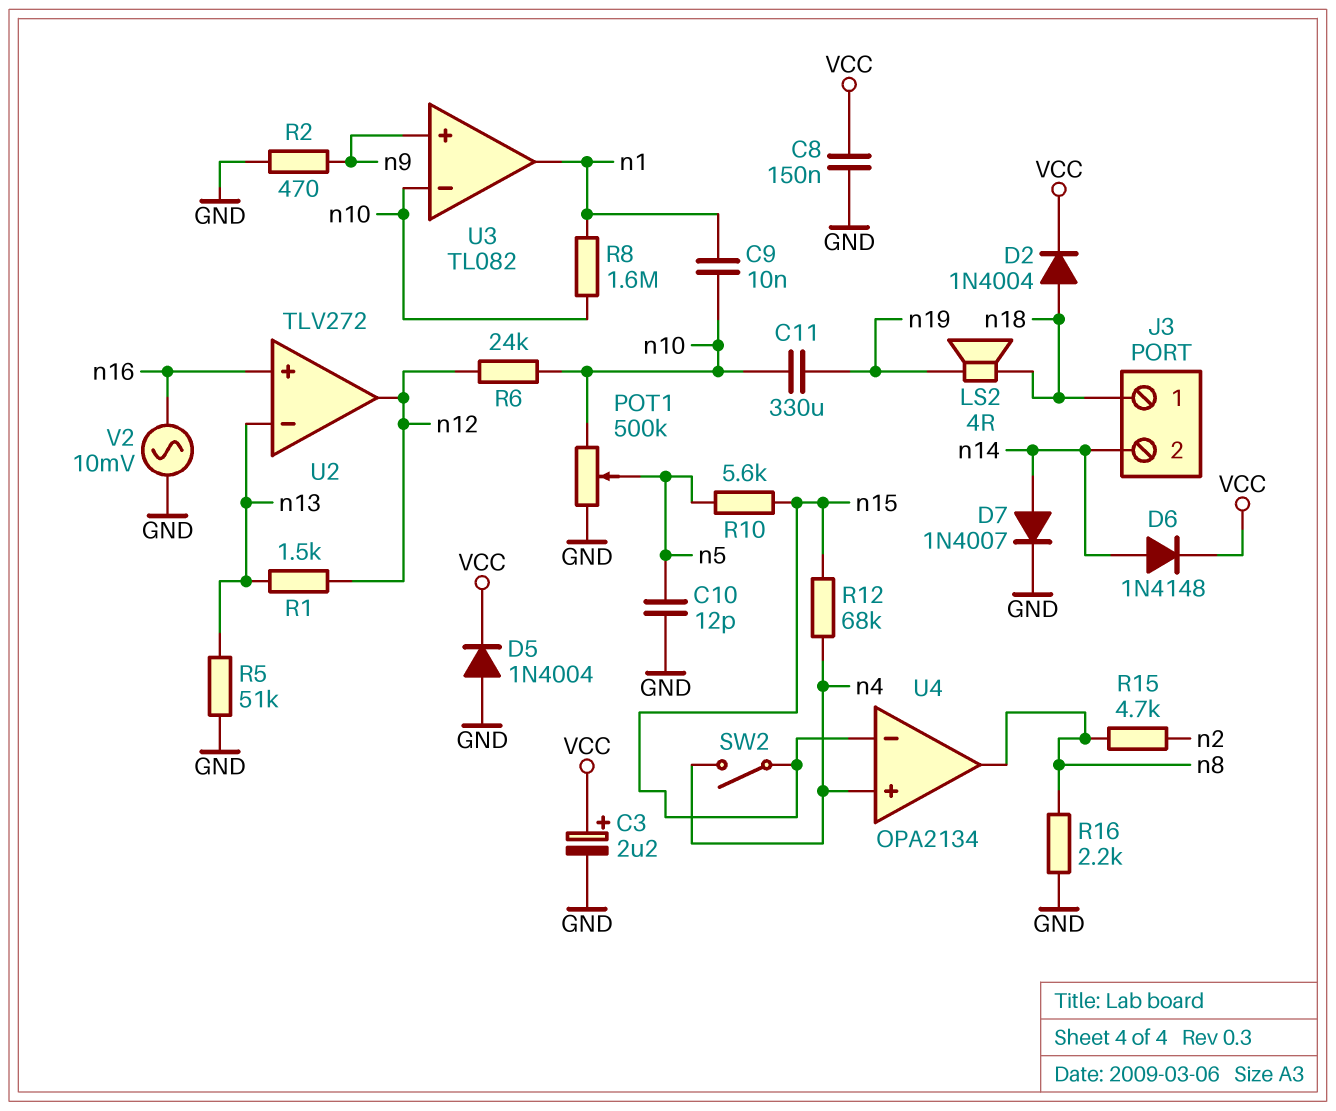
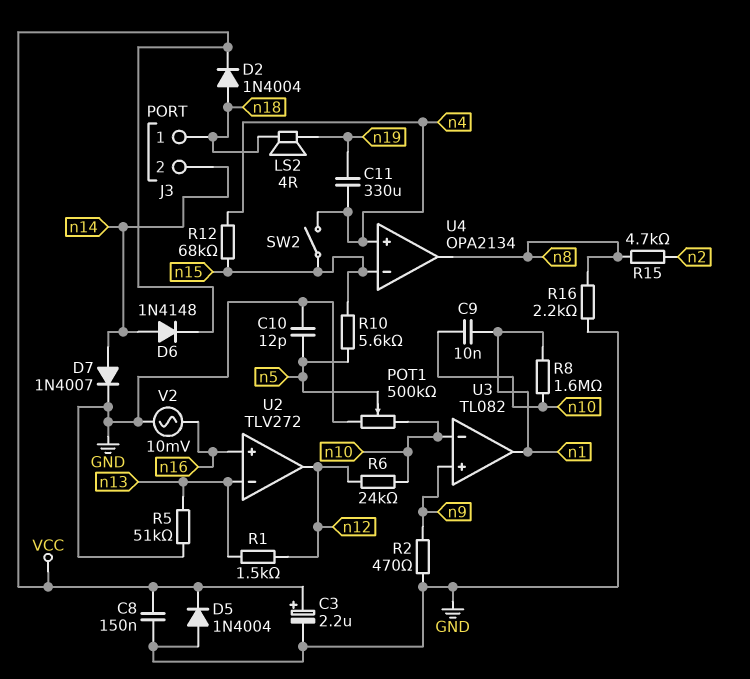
C11: 330uF (n10, n19) -> 330uF (n4, n19)

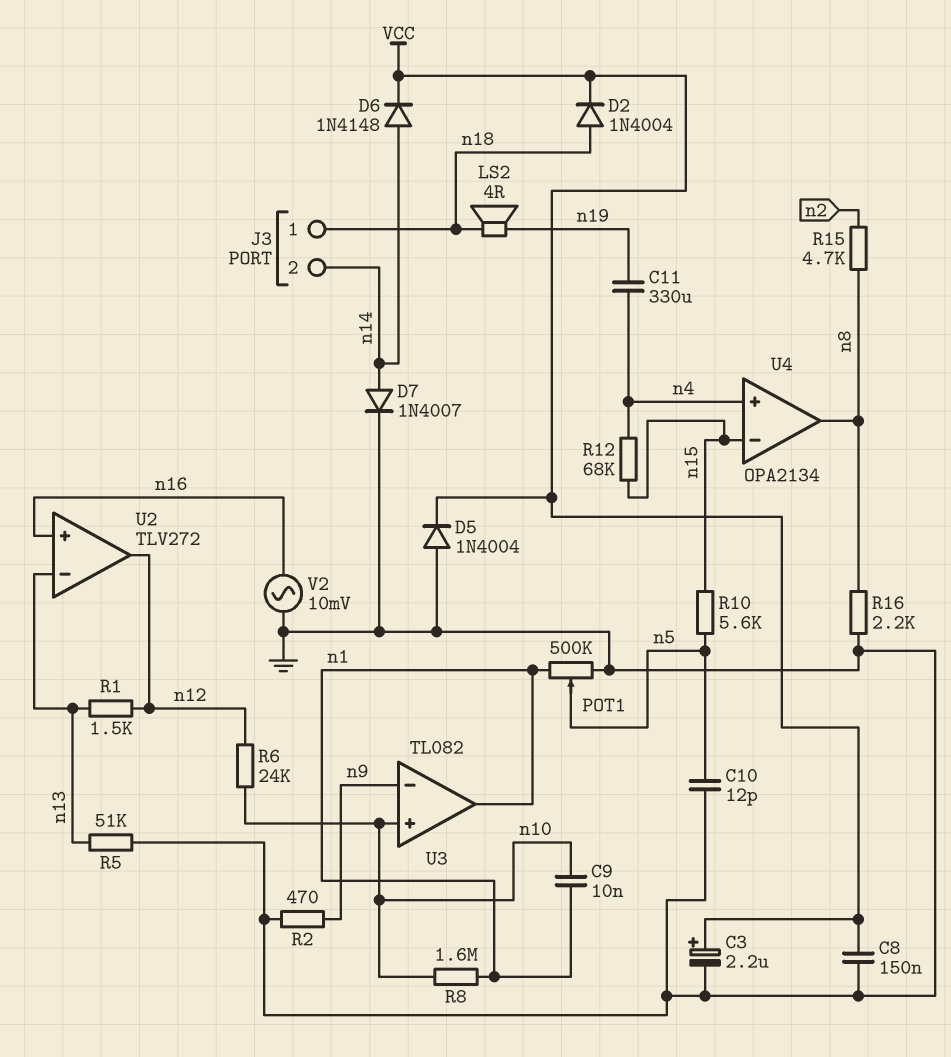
POT1: 500k (GND, n10, wiper n5) -> 500k (GND, n1, wiper n5)
SW2: switch (n4, n15) -> none
U3 pin in+: n9 -> n10
U3 pin in-: n10 -> n9

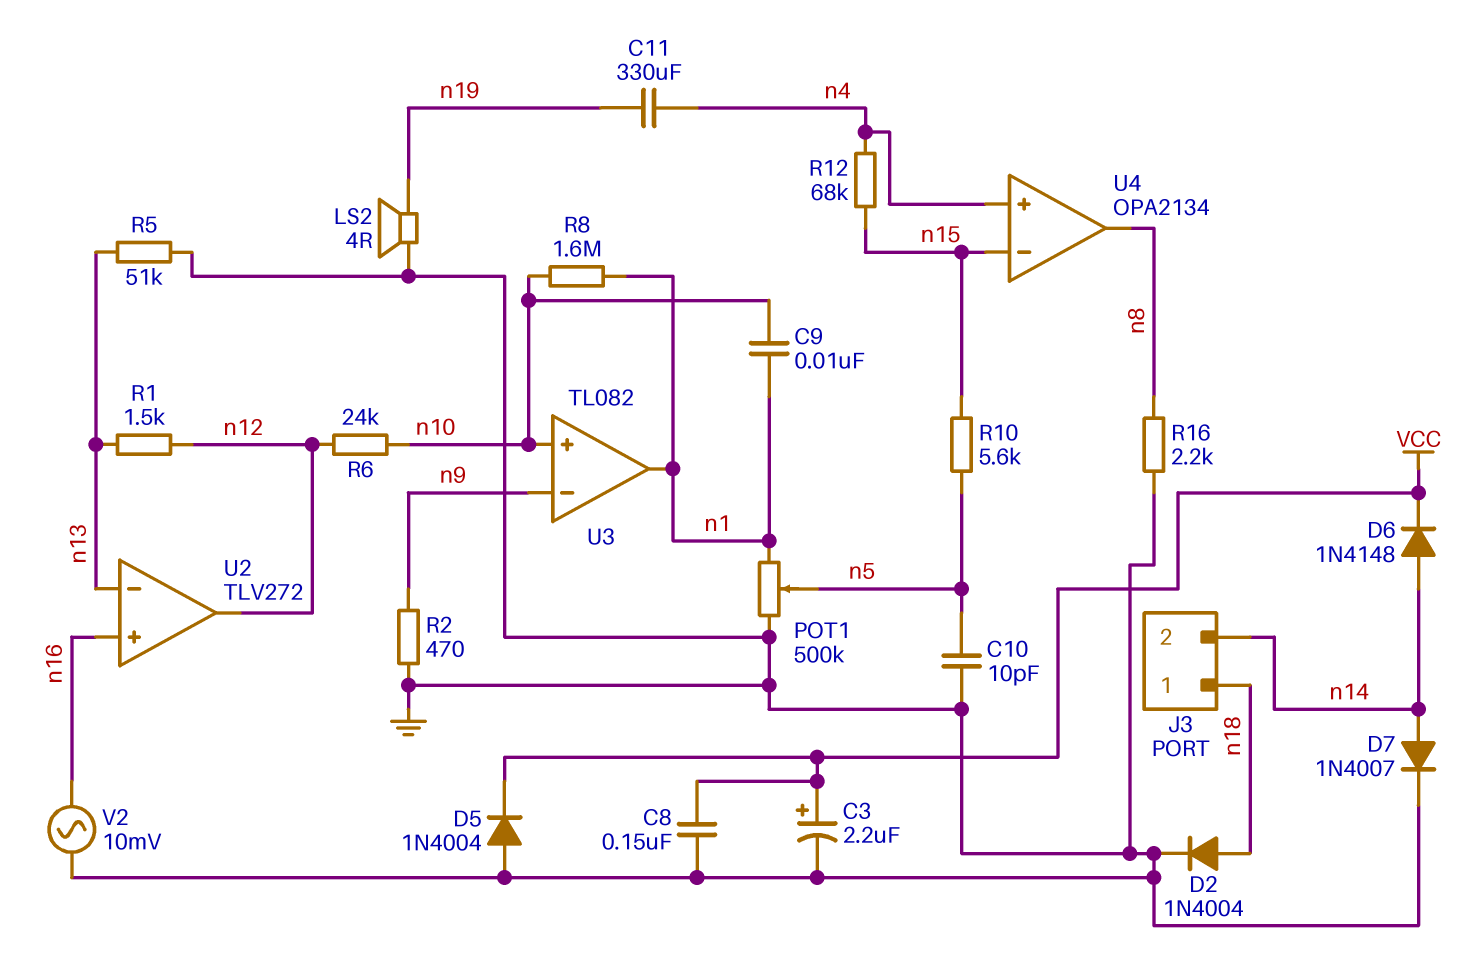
C10: 12pF (GND, n5) -> 10pF (GND, n5)
D2: diode 1N4004 (A n18, K VCC) -> diode 1N4004 (A n18, K GND)
LS2: speaker 4R (n18, n19) -> speaker 4R (GND, n19)
R15: 4.7k (n2, n8) -> none

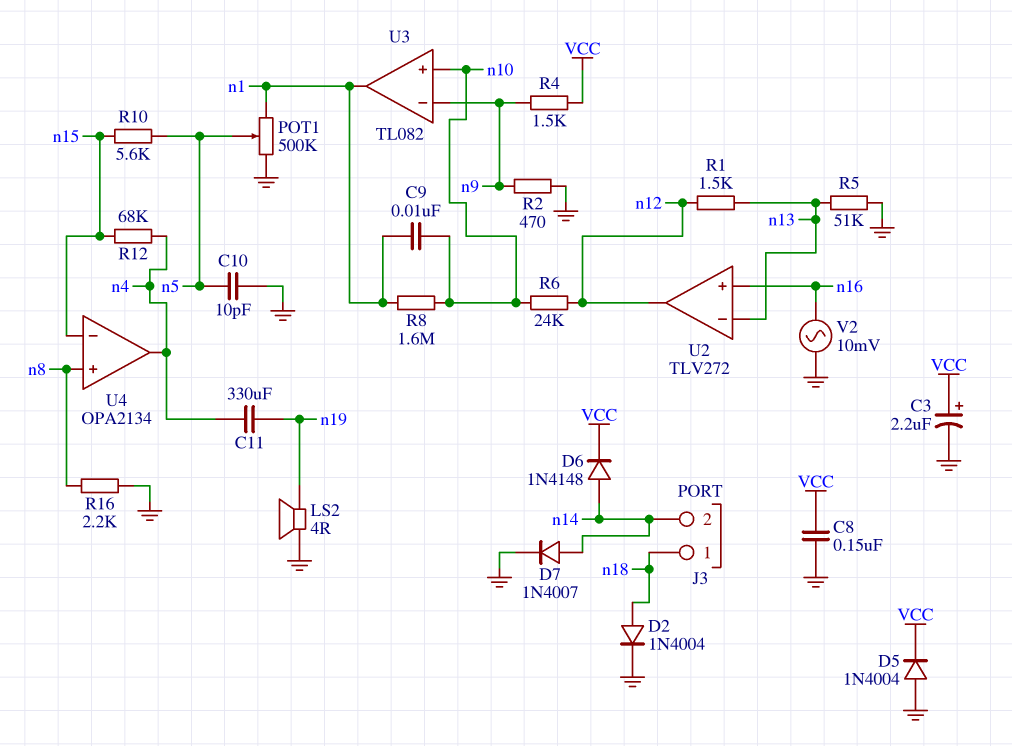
R4: none -> 1.5k (VCC, n9)
U4 pin in+: n4 -> n8
U4 pin out: n8 -> n4

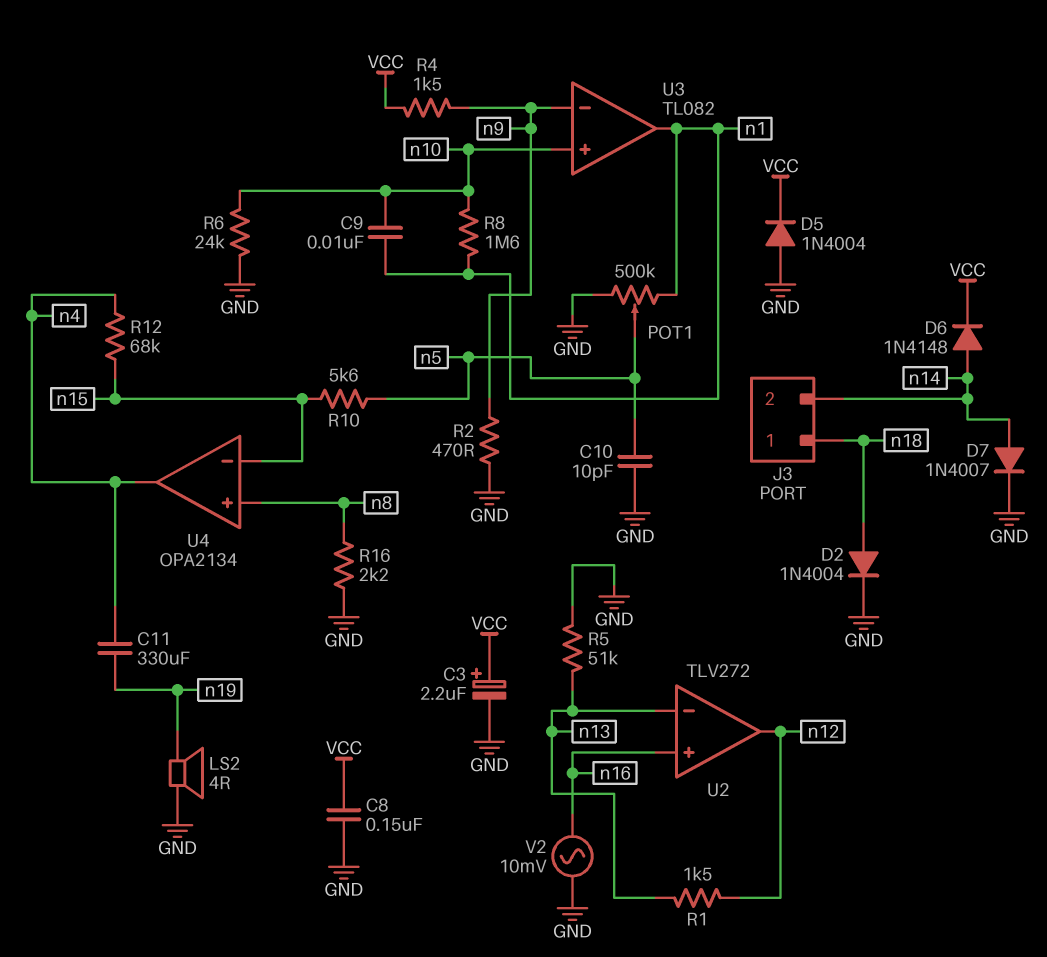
R6: 24k (n10, n12) -> 24k (GND, n10)

